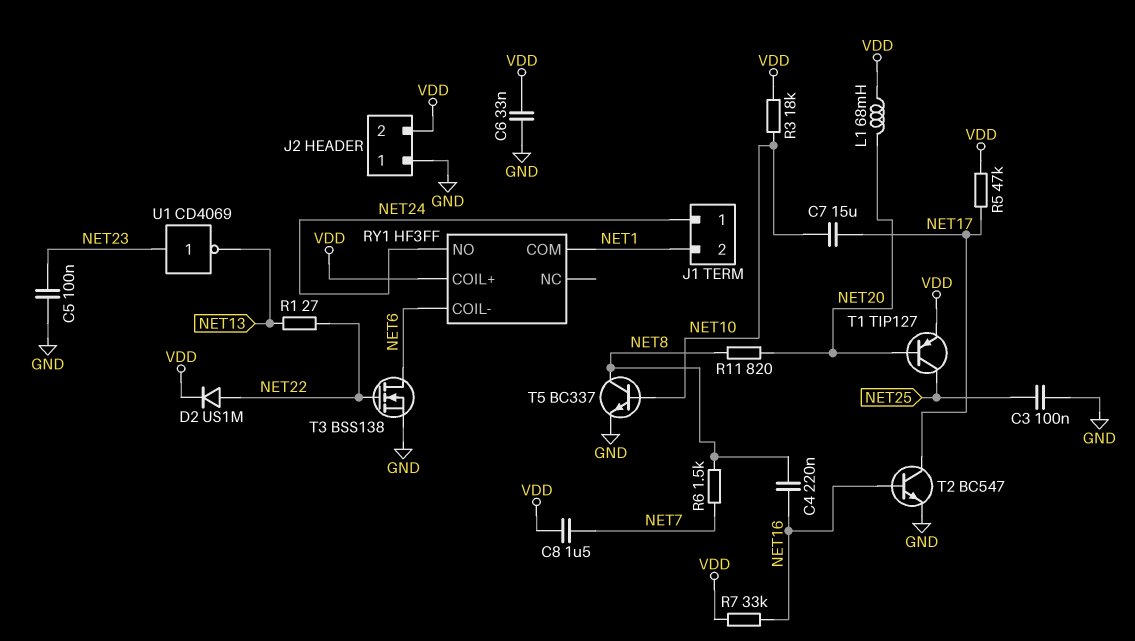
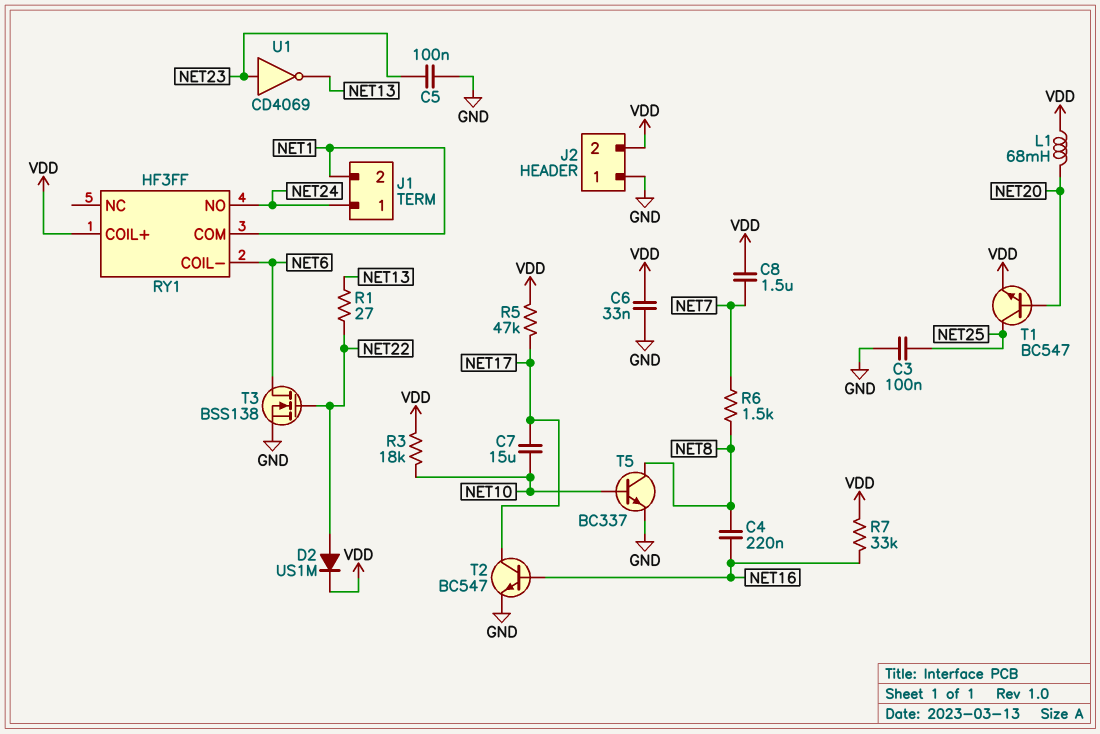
R11: 820 (NET8, NET20) -> none
T1: PNP TIP127 (B NET20, C NET25, E VDD) -> NPN BC547 (B NET20, C NET25, E VDD)

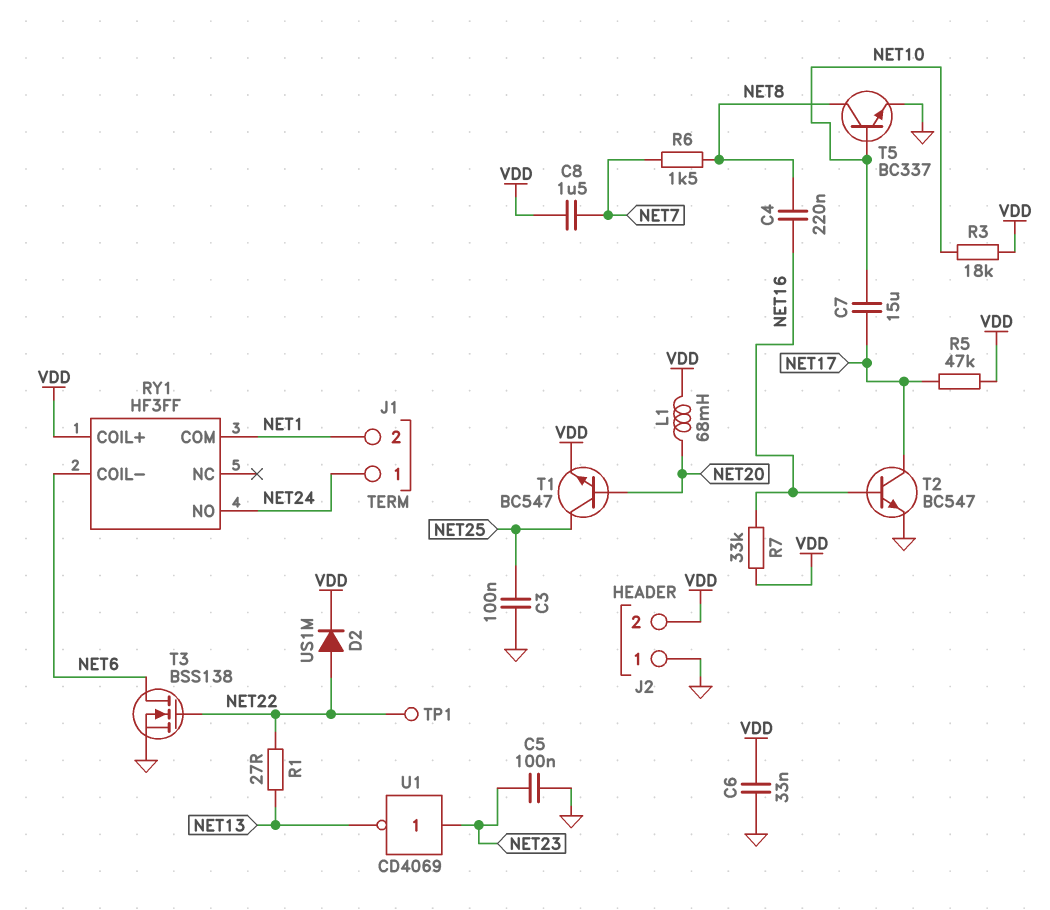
TP1: none -> test point (NET22)

